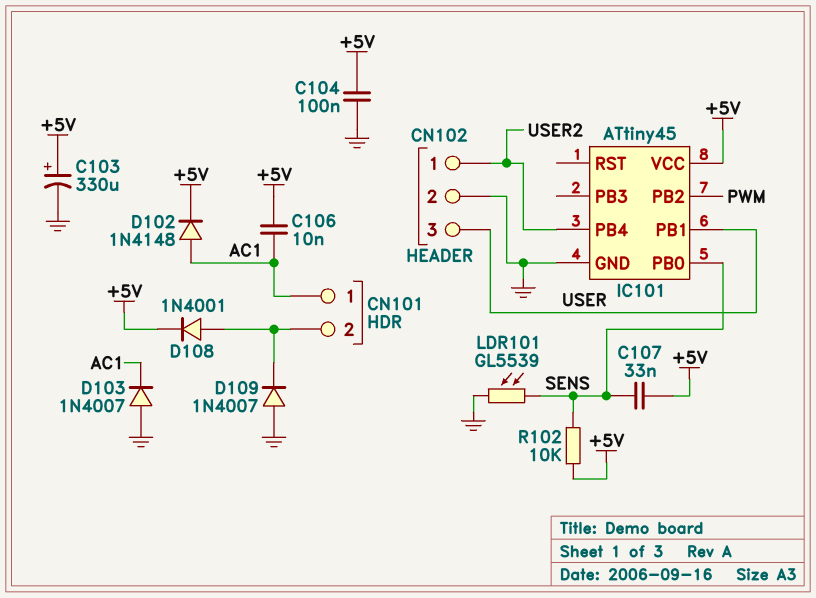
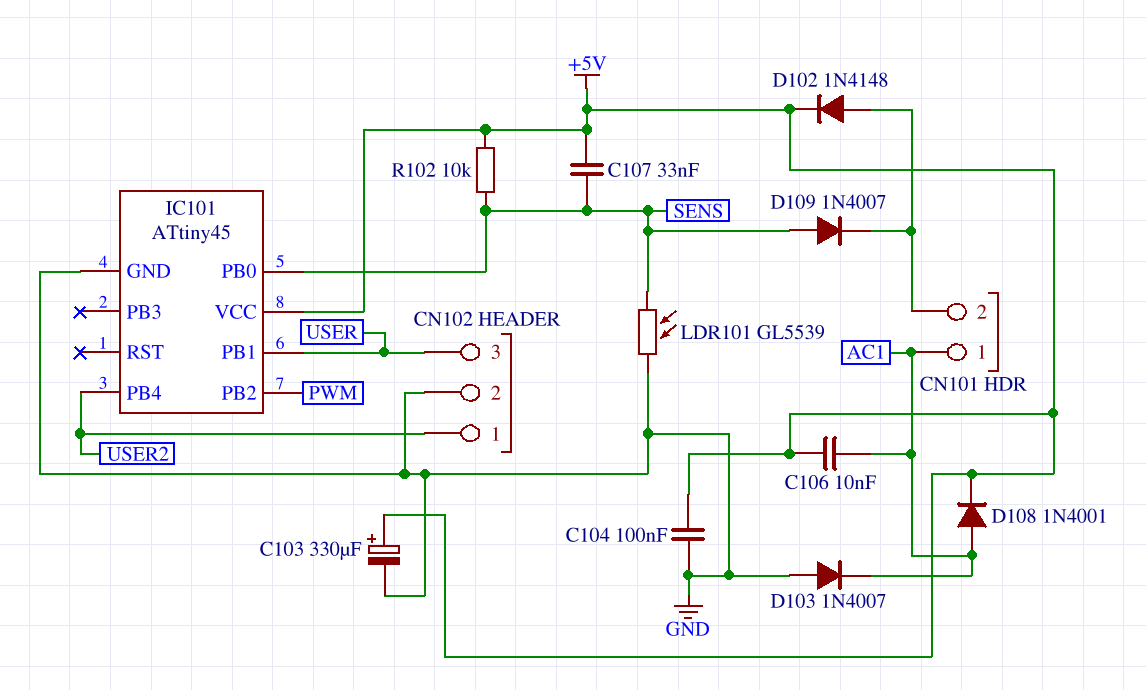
D102: diode 1N4148 (A AC1, K +5V) -> diode 1N4148 (A CN101/2, K +5V)
D108: diode 1N4001 (A CN101/2, K +5V) -> diode 1N4001 (A AC1, K +5V)
D109: diode 1N4007 (A GND, K CN101/2) -> diode 1N4007 (A SENS, K CN101/2)

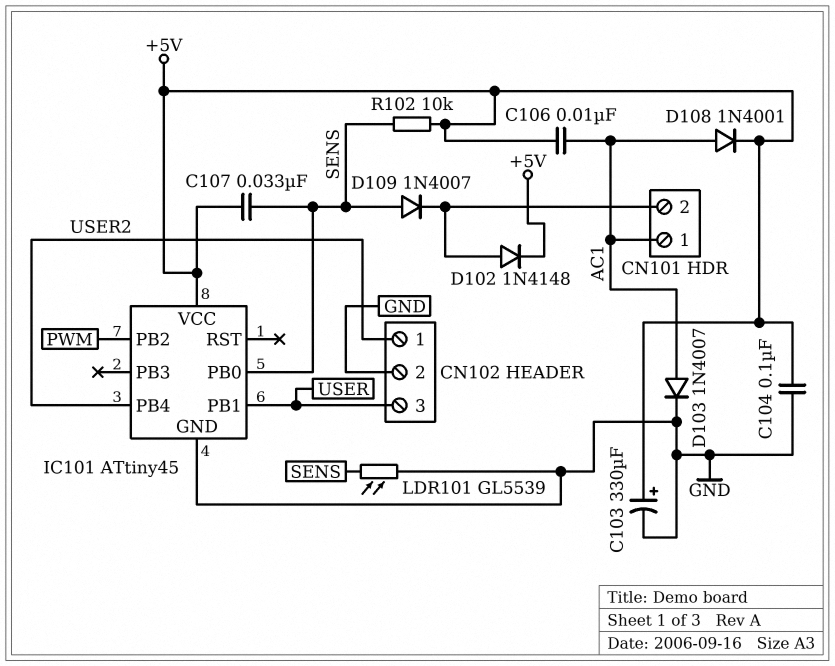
D103: diode 1N4007 (A GND, K AC1) -> diode 1N4007 (A AC1, K GND)

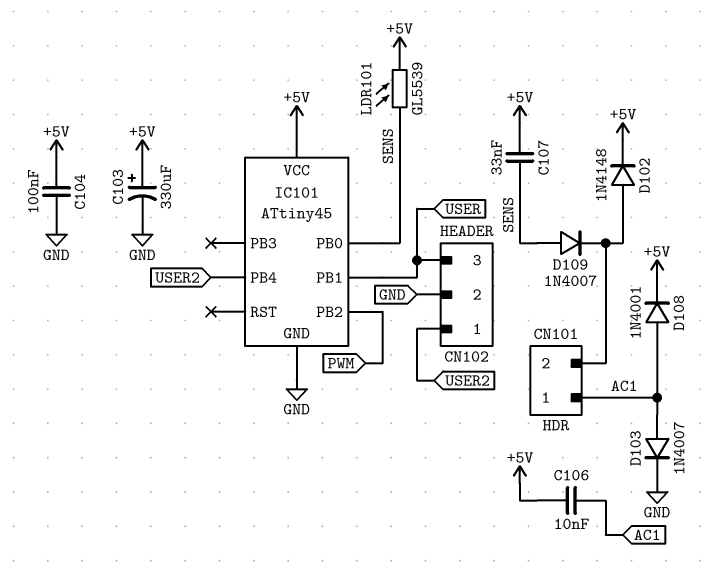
LDR101: GL5539 (GND, SENS) -> GL5539 (+5V, SENS)
R102: 10k (+5V, SENS) -> none

